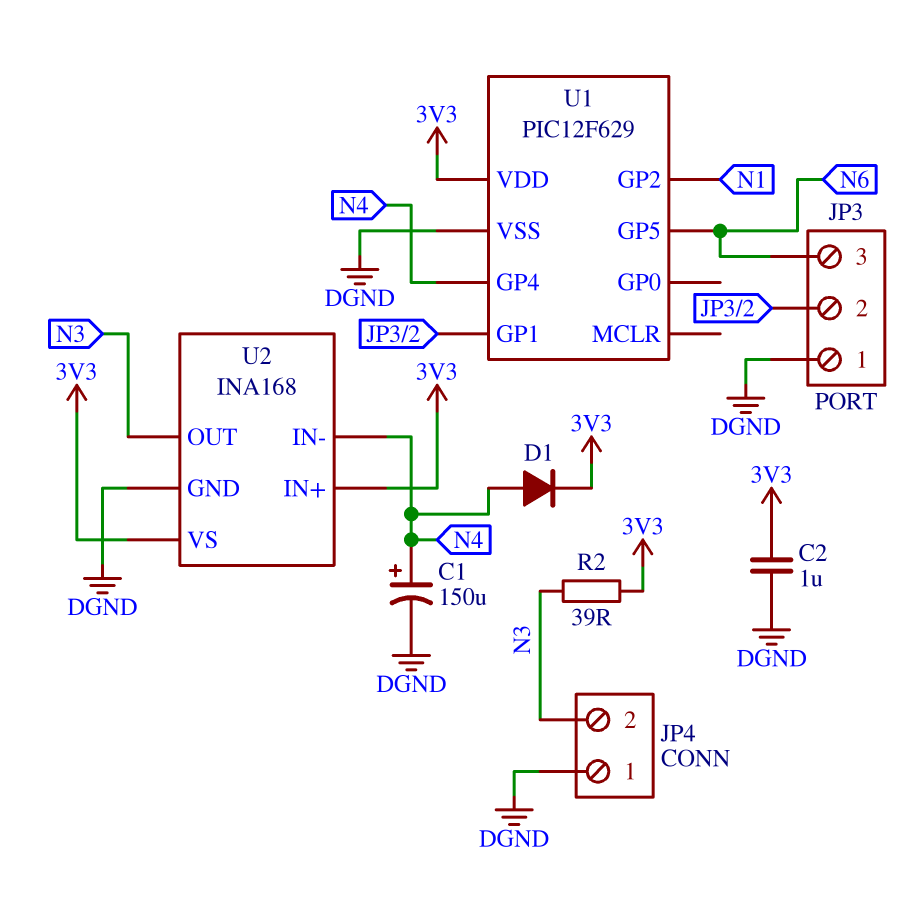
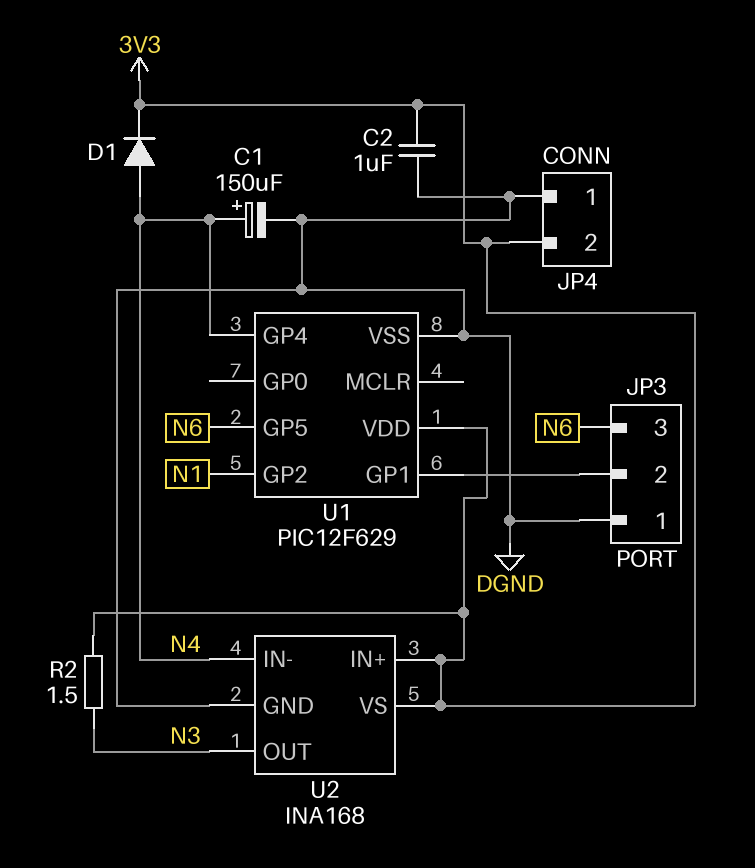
JP4 pin 2: N3 -> 3V3
R2: 39 (3V3, N3) -> 1.5 (3V3, N3)

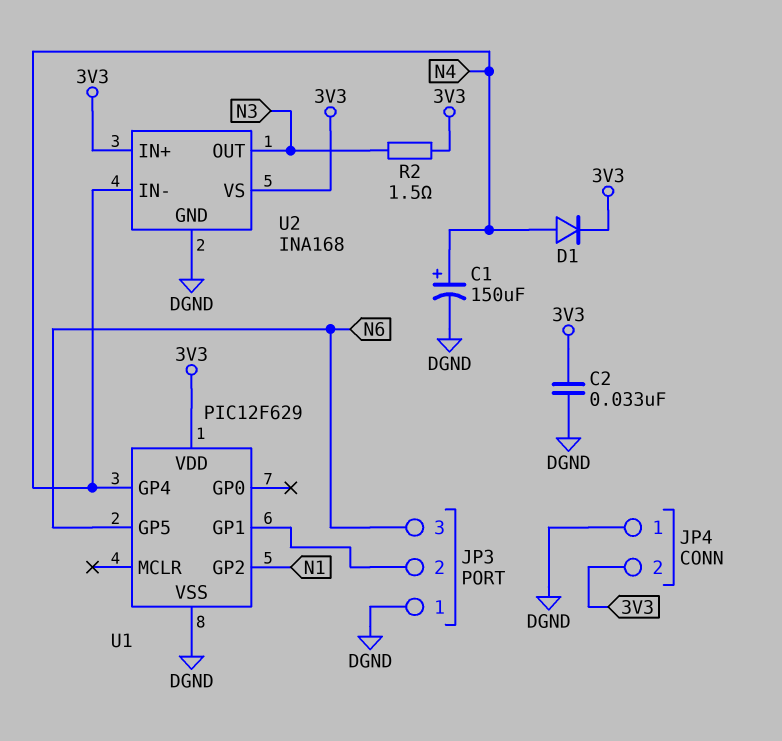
C2: 1uF (3V3, DGND) -> 33nF (3V3, DGND)

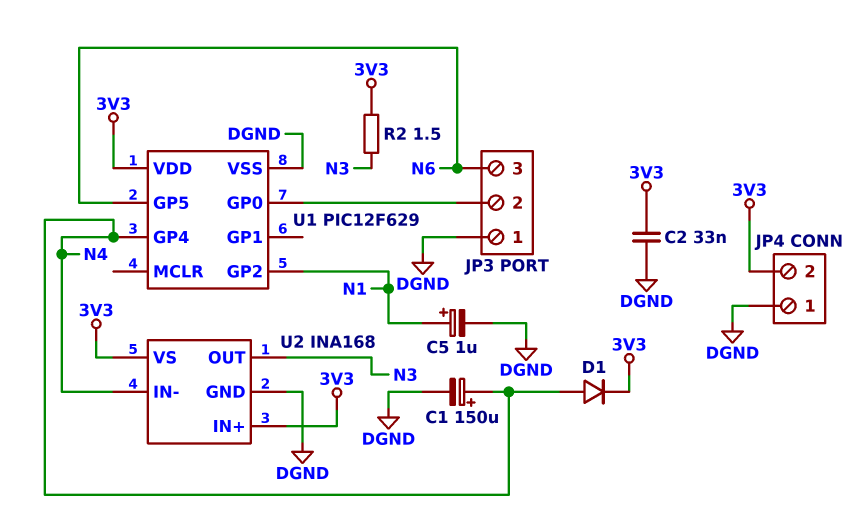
C5: none -> 1uF (plus N1, minus DGND)
U1 pin GP0: none -> JP3/2
U1 pin GP1: JP3/2 -> none

